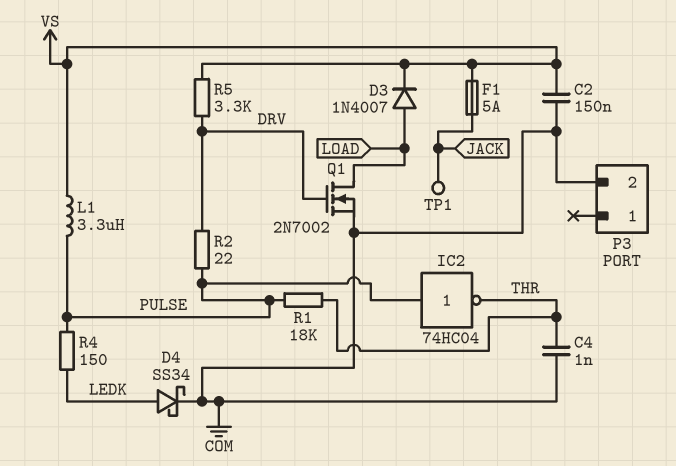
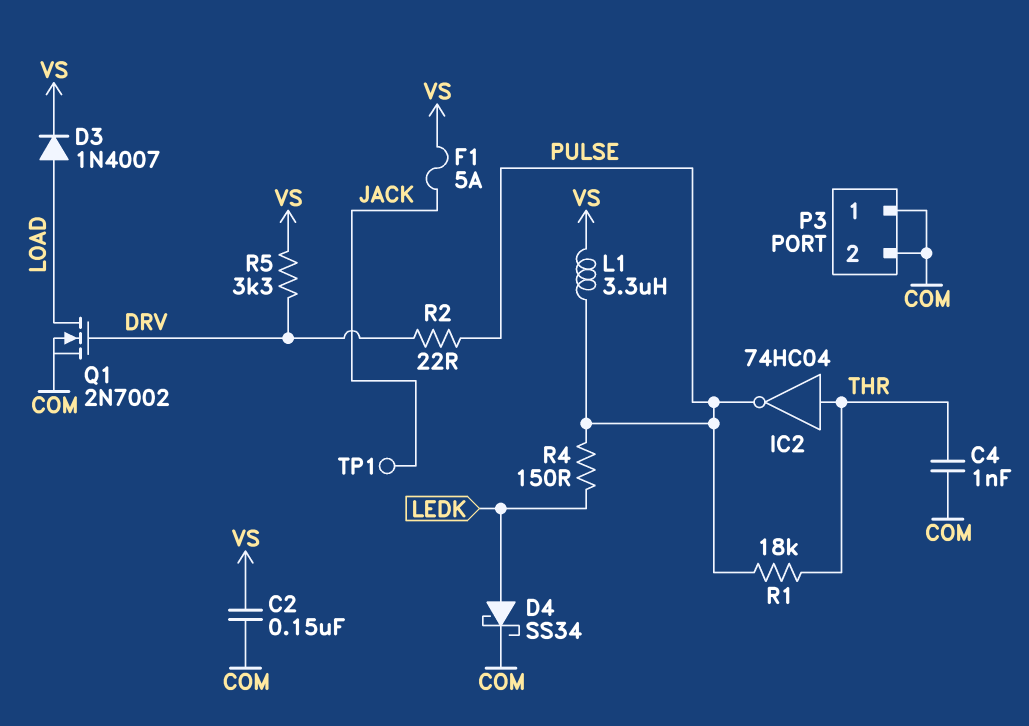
IC2: NOT 74HC04 (in PULSE, out THR) -> NOT 74HC04 (in THR, out PULSE)
P3 pin 1: none -> COM

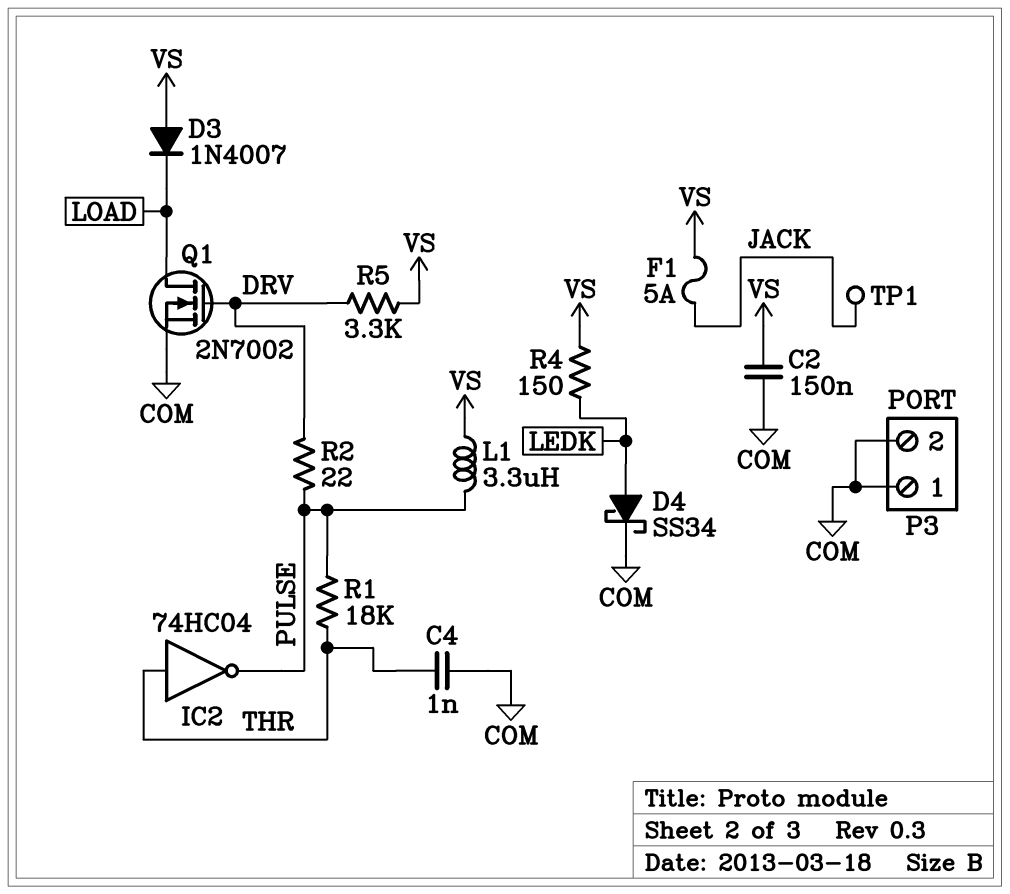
D3: diode 1N4007 (A LOAD, K VS) -> diode 1N4007 (A VS, K LOAD)
R4: 150 (LEDK, PULSE) -> 150 (LEDK, VS)

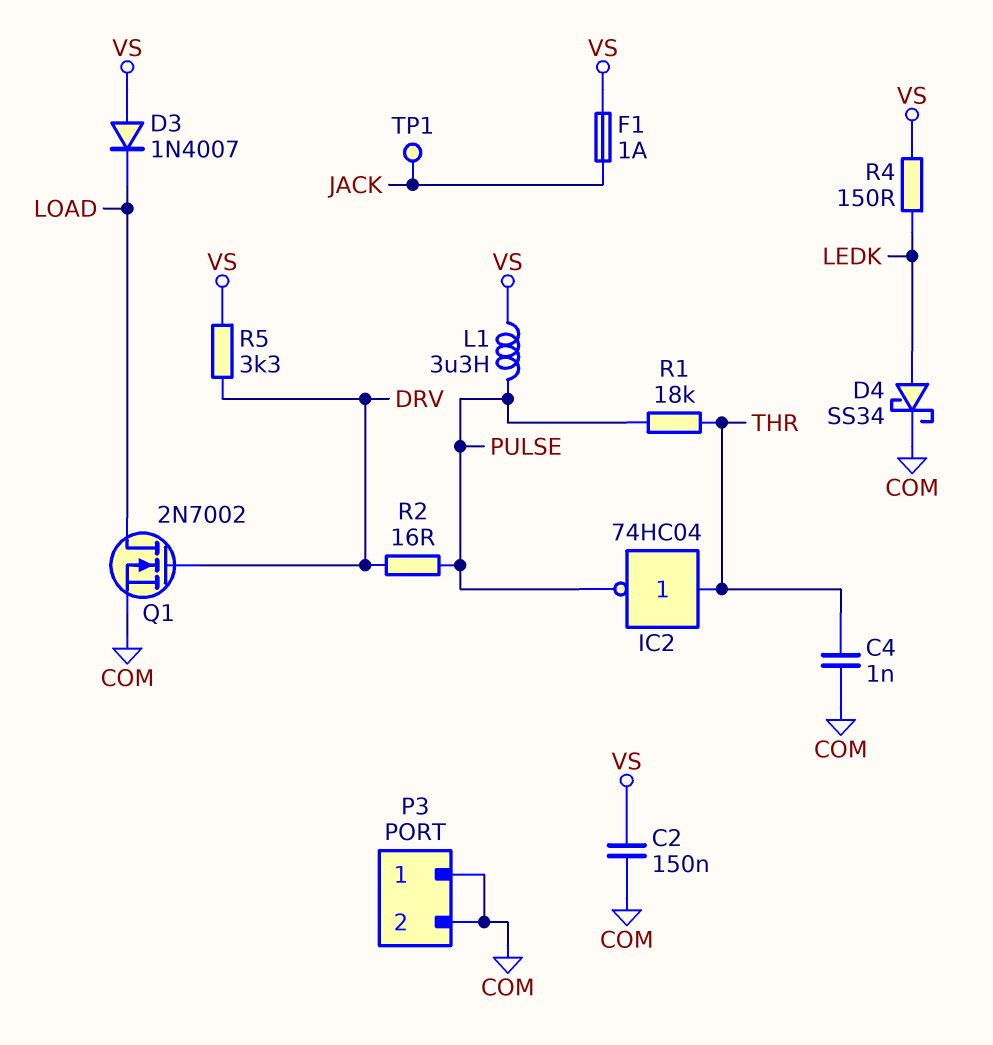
F1: 5A (JACK, VS) -> 1A (JACK, VS)
R2: 22 (DRV, PULSE) -> 16 (DRV, PULSE)

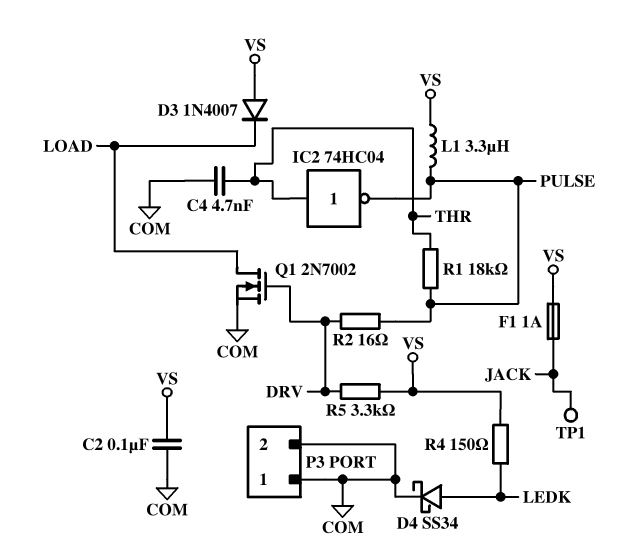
C2: 150nF (COM, VS) -> 100nF (COM, VS)
C4: 1nF (COM, THR) -> 4.7nF (COM, THR)

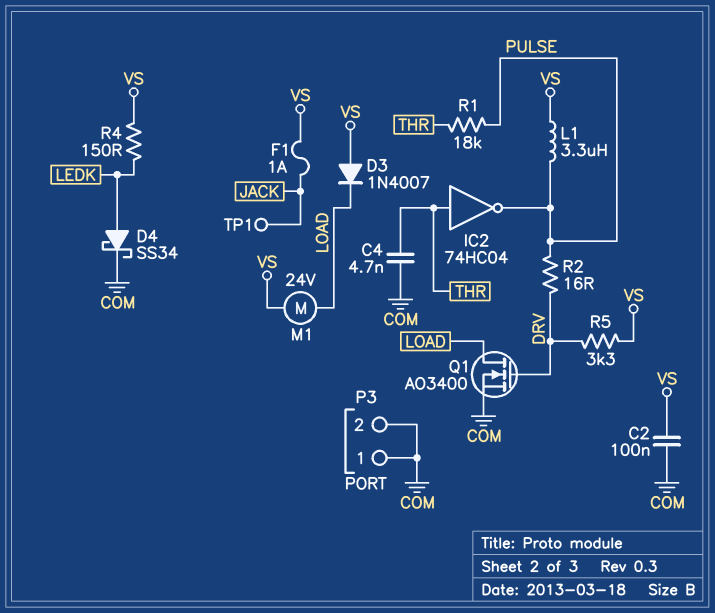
M1: none -> motor 24V (LOAD, VS)
Q1: NMOS 2N7002 (G DRV, D LOAD, S COM) -> NMOS AO3400 (G DRV, D LOAD, S COM)

